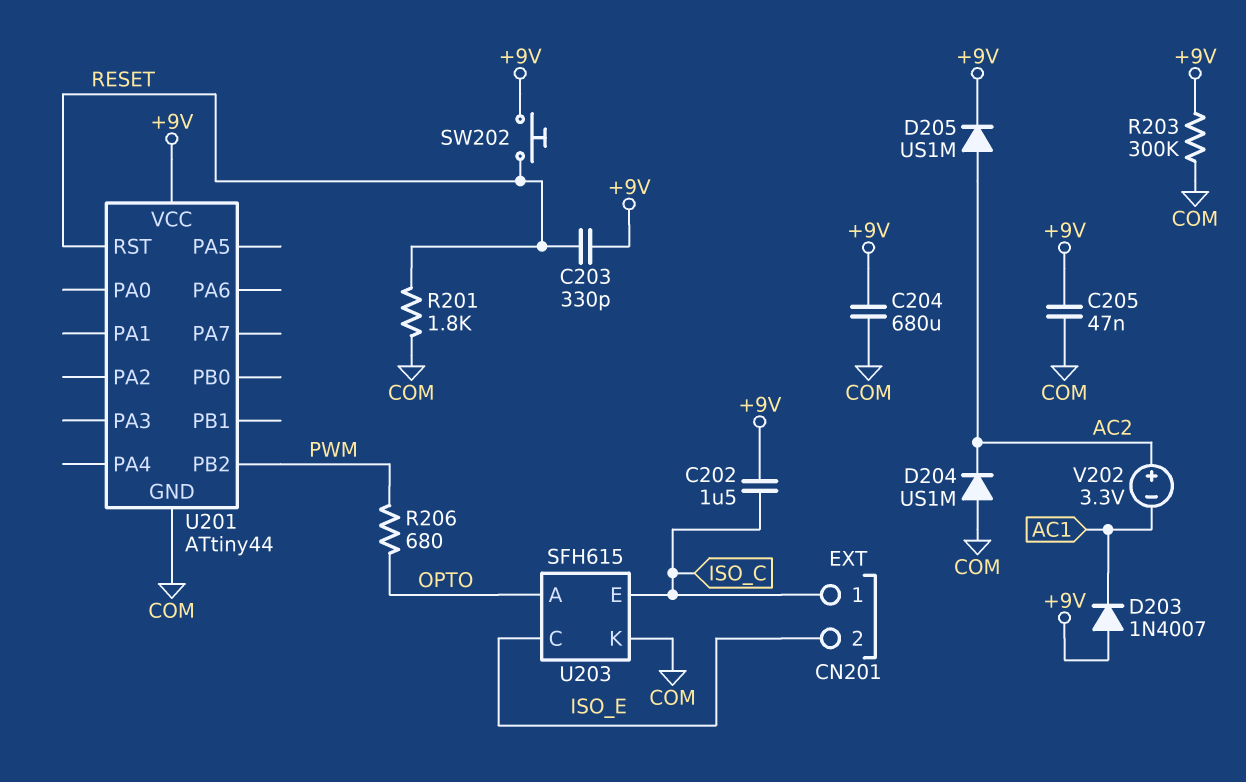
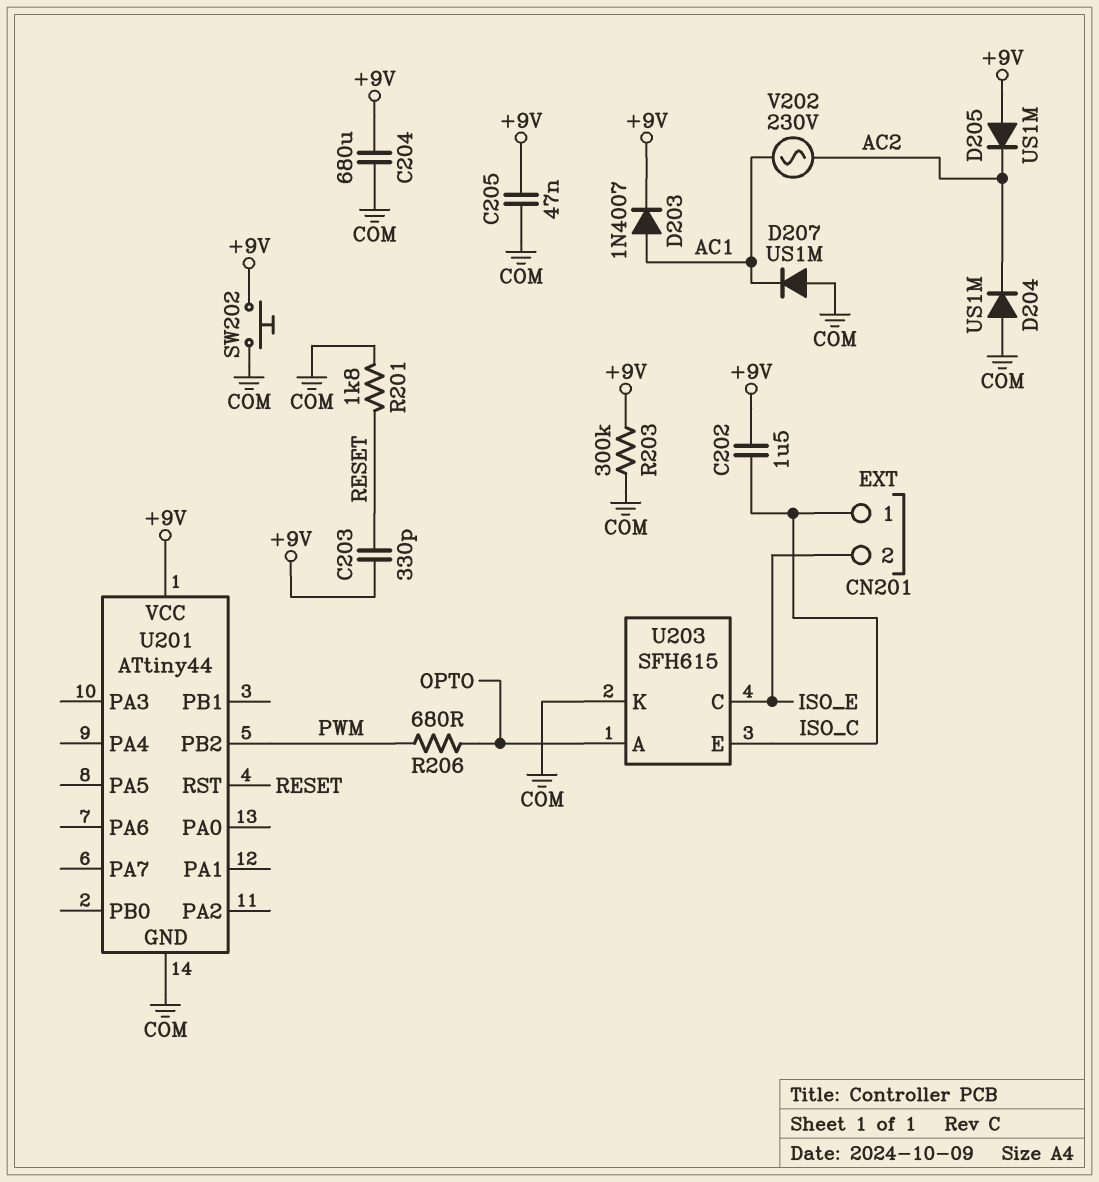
D203: diode 1N4007 (A +9V, K AC1) -> diode 1N4007 (A AC1, K +9V)
D205: diode US1M (A AC2, K +9V) -> diode US1M (A +9V, K AC2)
D207: none -> diode US1M (A COM, K AC1)
SW202: button (+9V, RESET) -> button (+9V, COM)
V202: 3.3V (plus AC2, minus AC1) -> AC 230V (AC1, AC2)

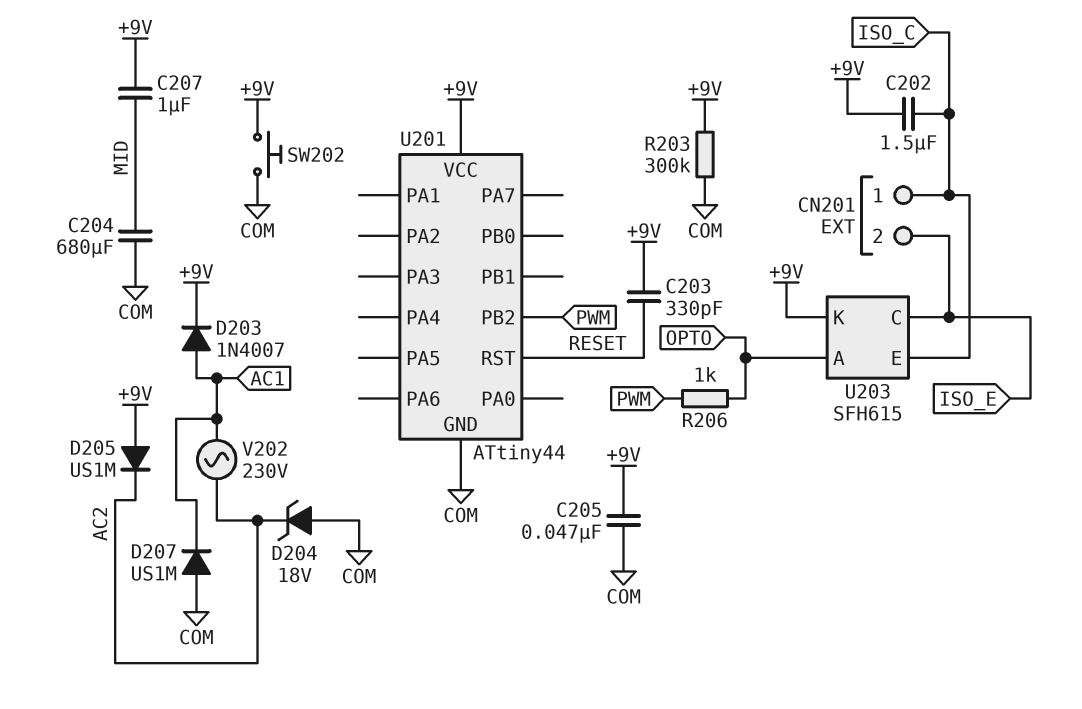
C204: 680uF (+9V, COM) -> 680uF (COM, MID)
C207: none -> 1uF (+9V, MID)
D204: diode US1M (A COM, K AC2) -> zener 18V (A COM, K AC2)
R201: 1.8k (COM, RESET) -> none
R206: 680 (OPTO, PWM) -> 1k (OPTO, PWM)
U203 pin K: COM -> +9V

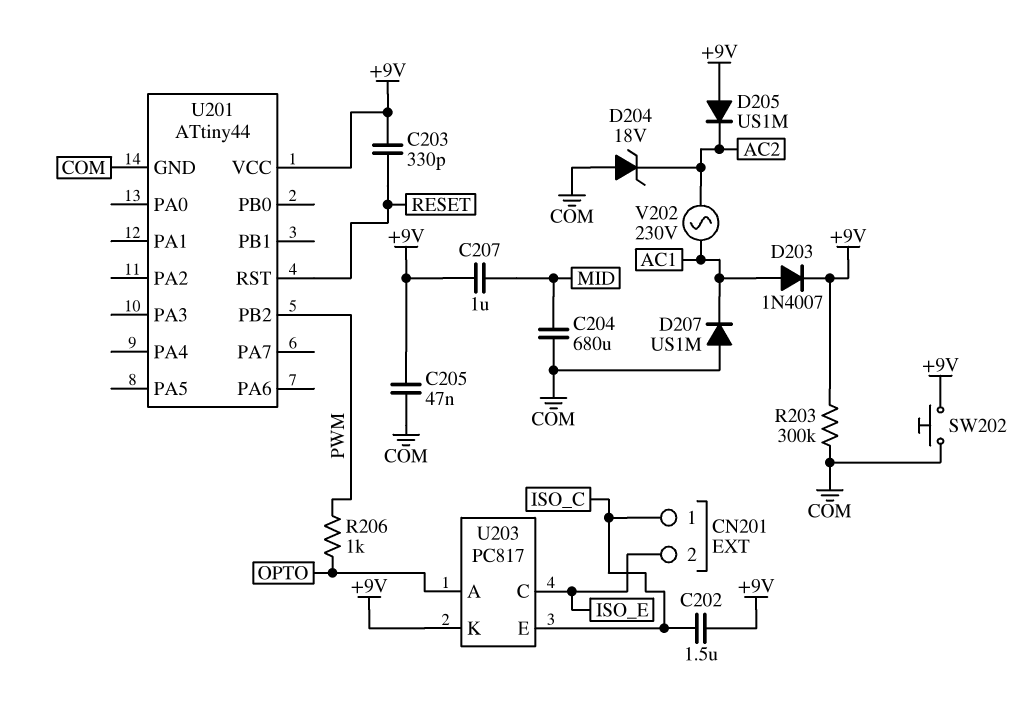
U203: SFH615 -> PC817

